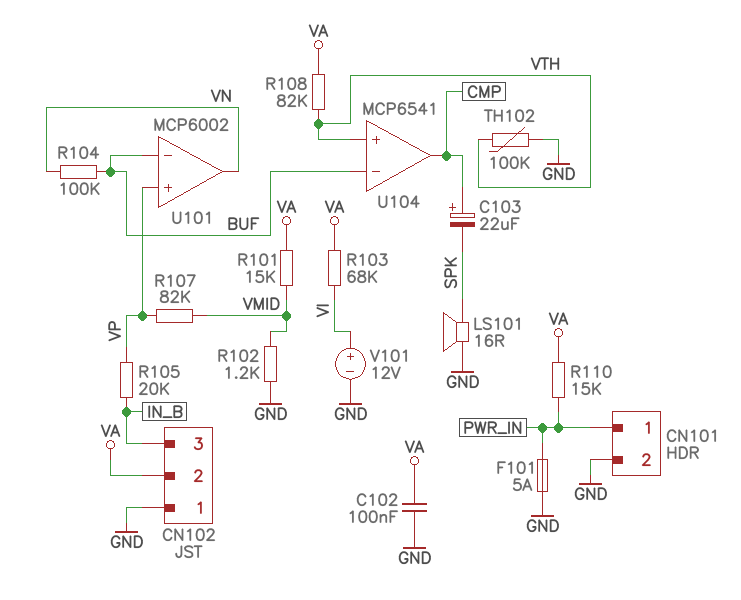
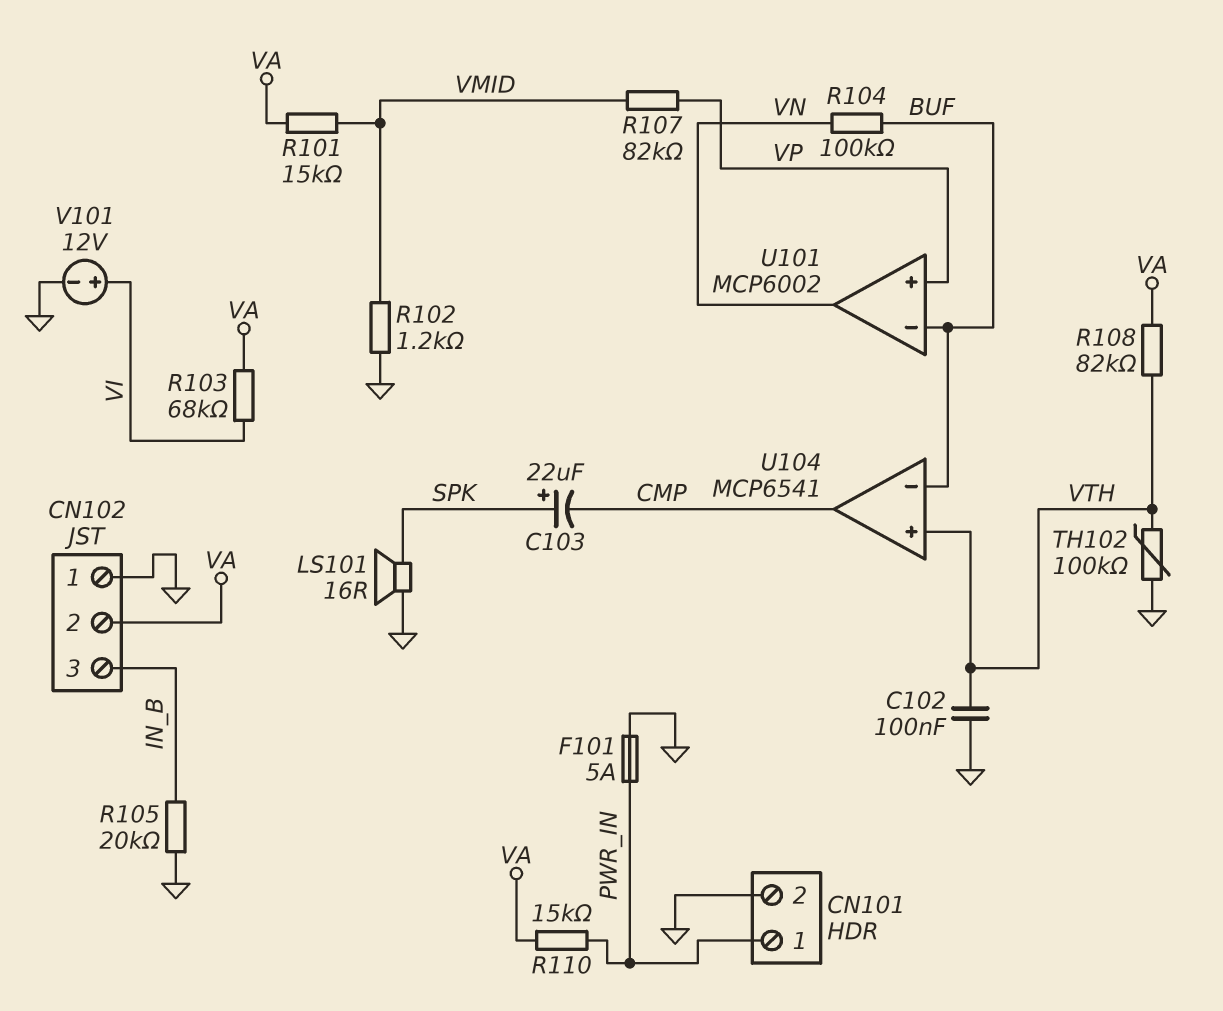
C102: 100nF (GND, VA) -> 100nF (GND, VTH)
C103: 22uF (plus CMP, minus SPK) -> 22uF (plus SPK, minus CMP)
R105: 20k (IN_B, VP) -> 20k (GND, IN_B)

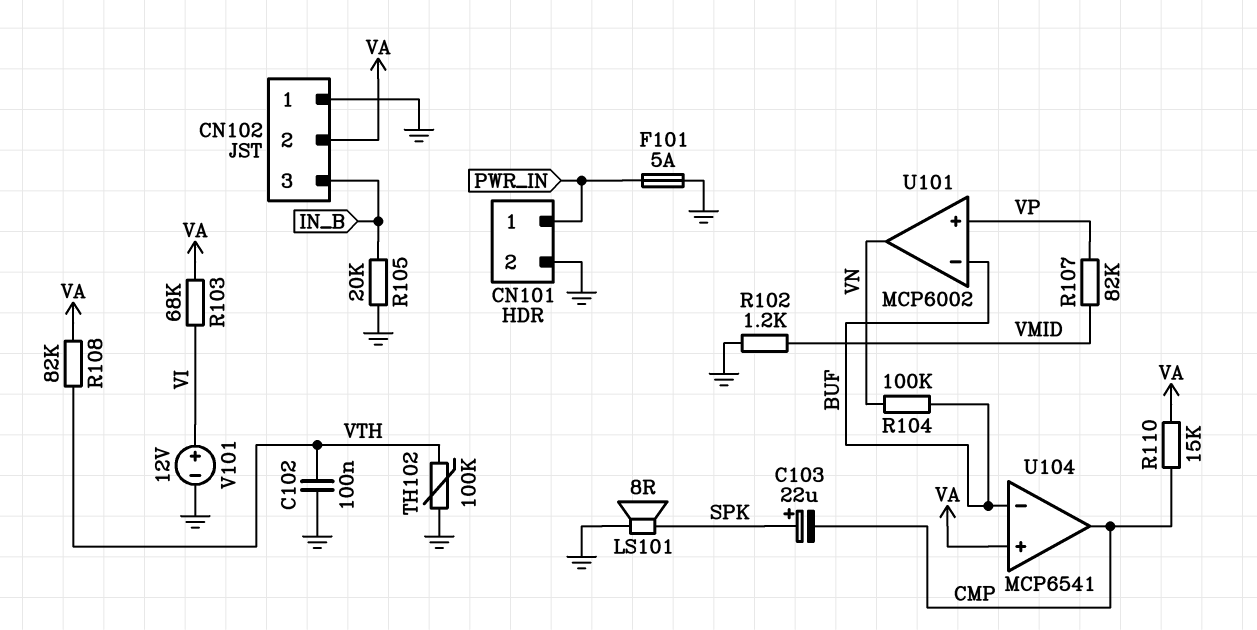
LS101: speaker 16R (GND, SPK) -> speaker 8R (GND, SPK)
R101: 15k (VA, VMID) -> none
R110: 15k (PWR_IN, VA) -> 15k (CMP, VA)
U104 pin in+: VTH -> VA

